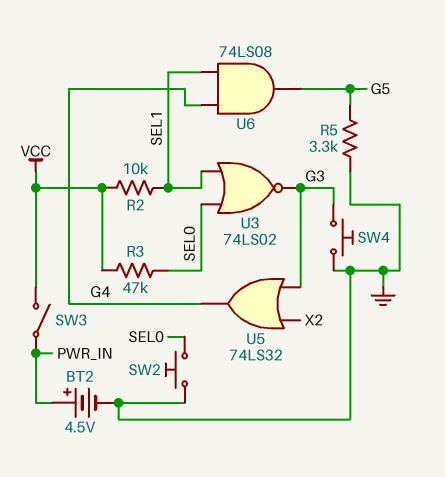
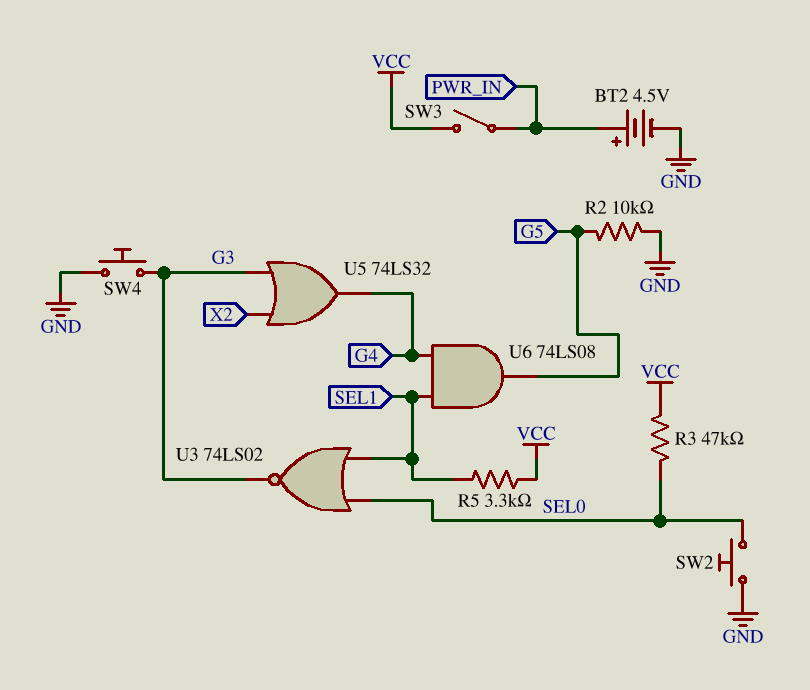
R2: 10k (SEL1, VCC) -> 10k (G5, GND)
R5: 3.3k (G5, GND) -> 3.3k (SEL1, VCC)

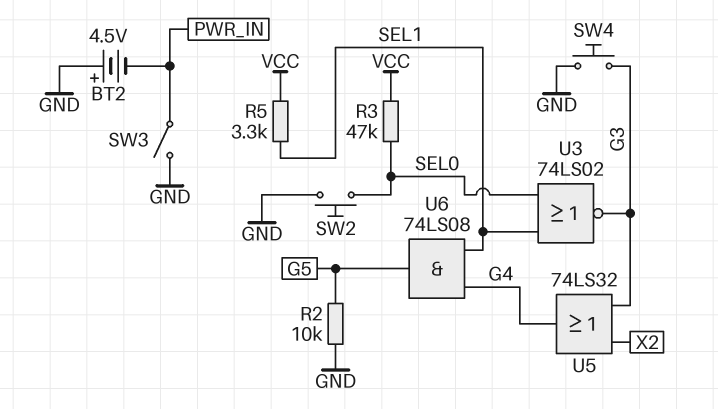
BT2: 4.5V (plus PWR_IN, minus GND) -> 4.5V (plus GND, minus PWR_IN)
SW3: switch (PWR_IN, VCC) -> switch (GND, PWR_IN)

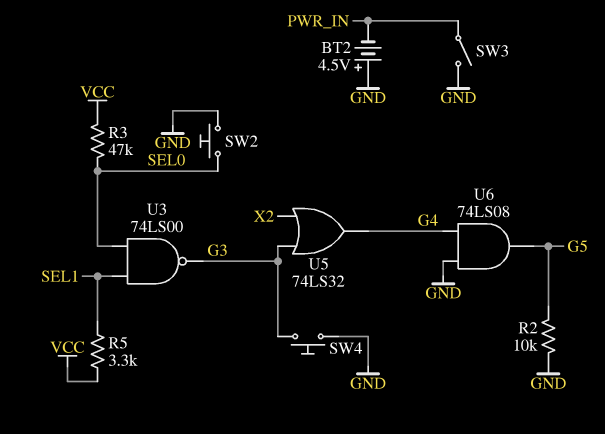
U3: NOR 74LS02 (in SEL0, in SEL1, out G3) -> NAND 74LS00 (in SEL0, in SEL1, out G3)
U6: AND 74LS08 (in G4, in SEL1, out G5) -> AND 74LS08 (in G4, in GND, out G5)

